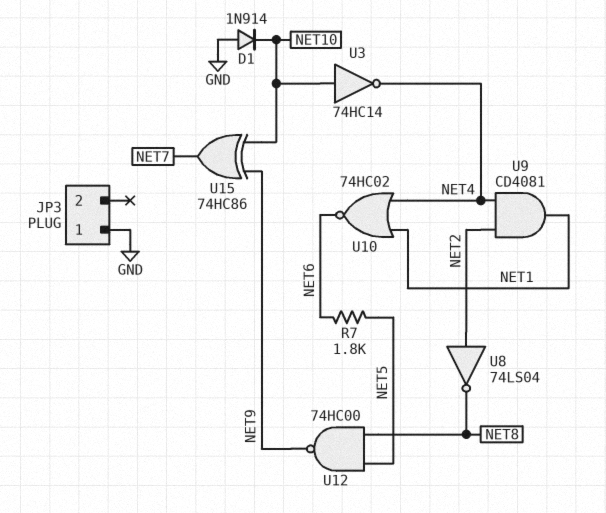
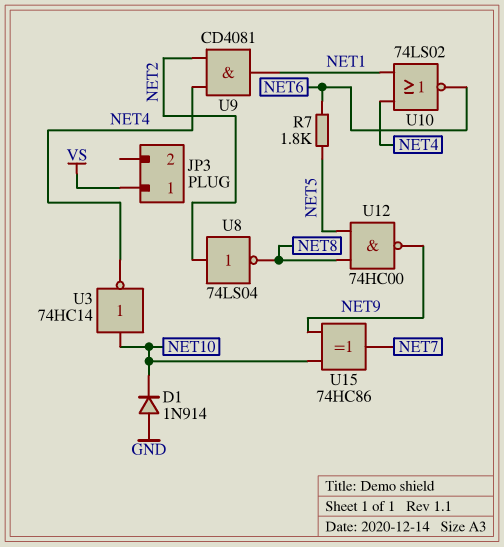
JP3 pin 1: GND -> VS
U10: NOR 74HC02 (in NET1, in NET4, out NET6) -> NOR 74LS02 (in NET1, in NET4, out NET6)

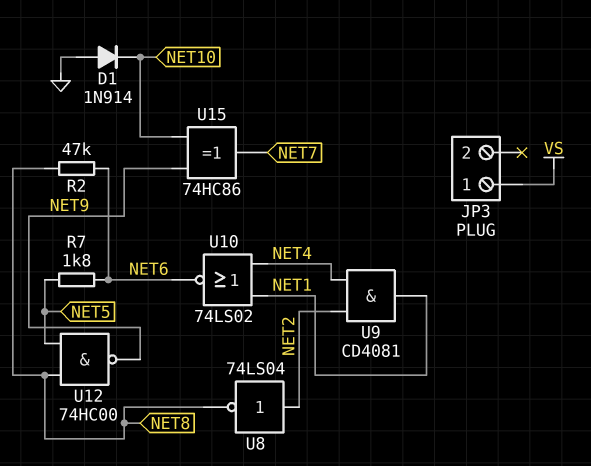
R2: none -> 47k (NET6, NET8)
U3: NOT 74HC14 (in NET10, out NET4) -> none

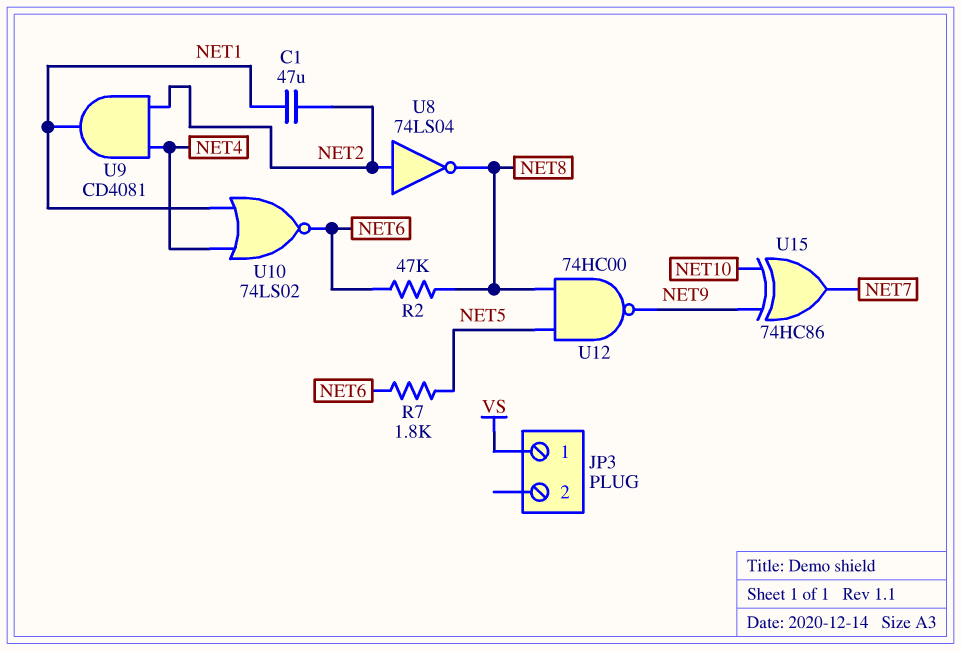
C1: none -> 47uF (NET1, NET2)
D1: diode 1N914 (A GND, K NET10) -> none

